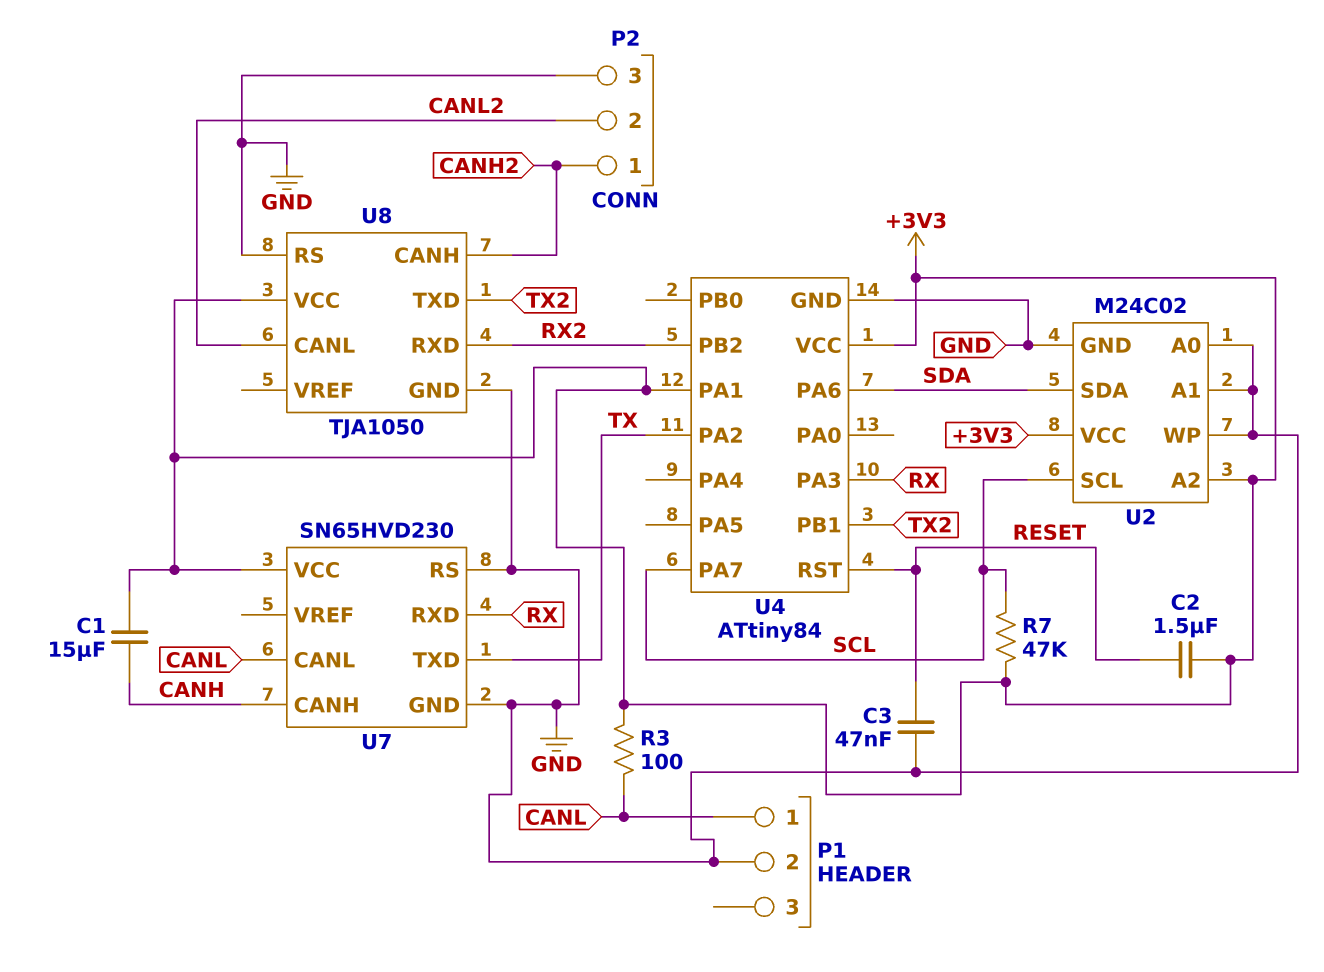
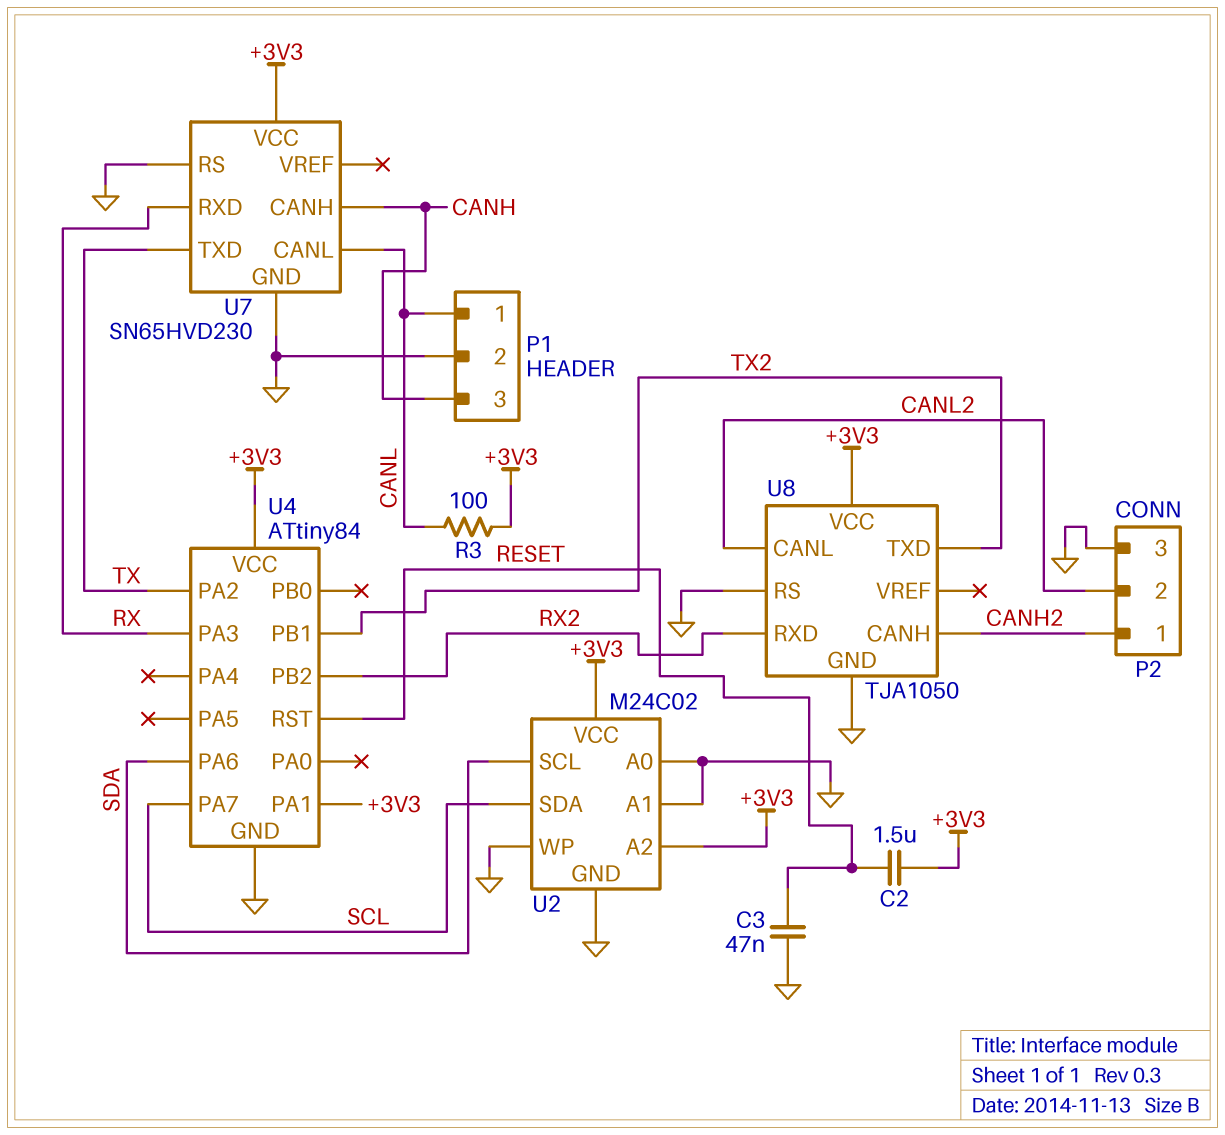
C1: 15uF (+3V3, CANH) -> none
P1 pin 3: none -> CANH
R7: 47k (+3V3, SCL) -> none
U2 pin SCL: SCL -> SDA
U2 pin SDA: SDA -> SCL

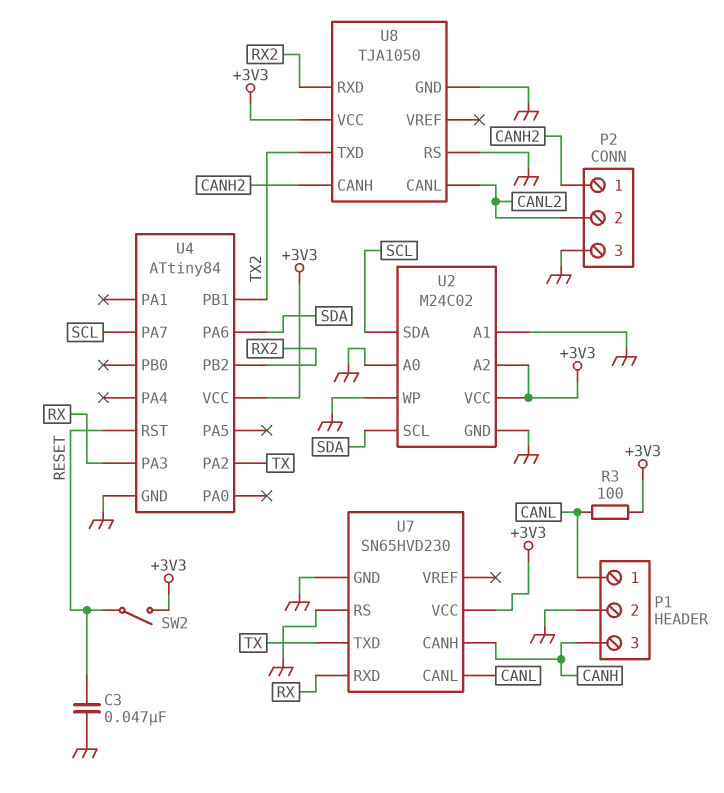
C2: 1.5uF (+3V3, RESET) -> none
SW2: none -> switch (+3V3, RESET)
U4 pin PA1: +3V3 -> none

